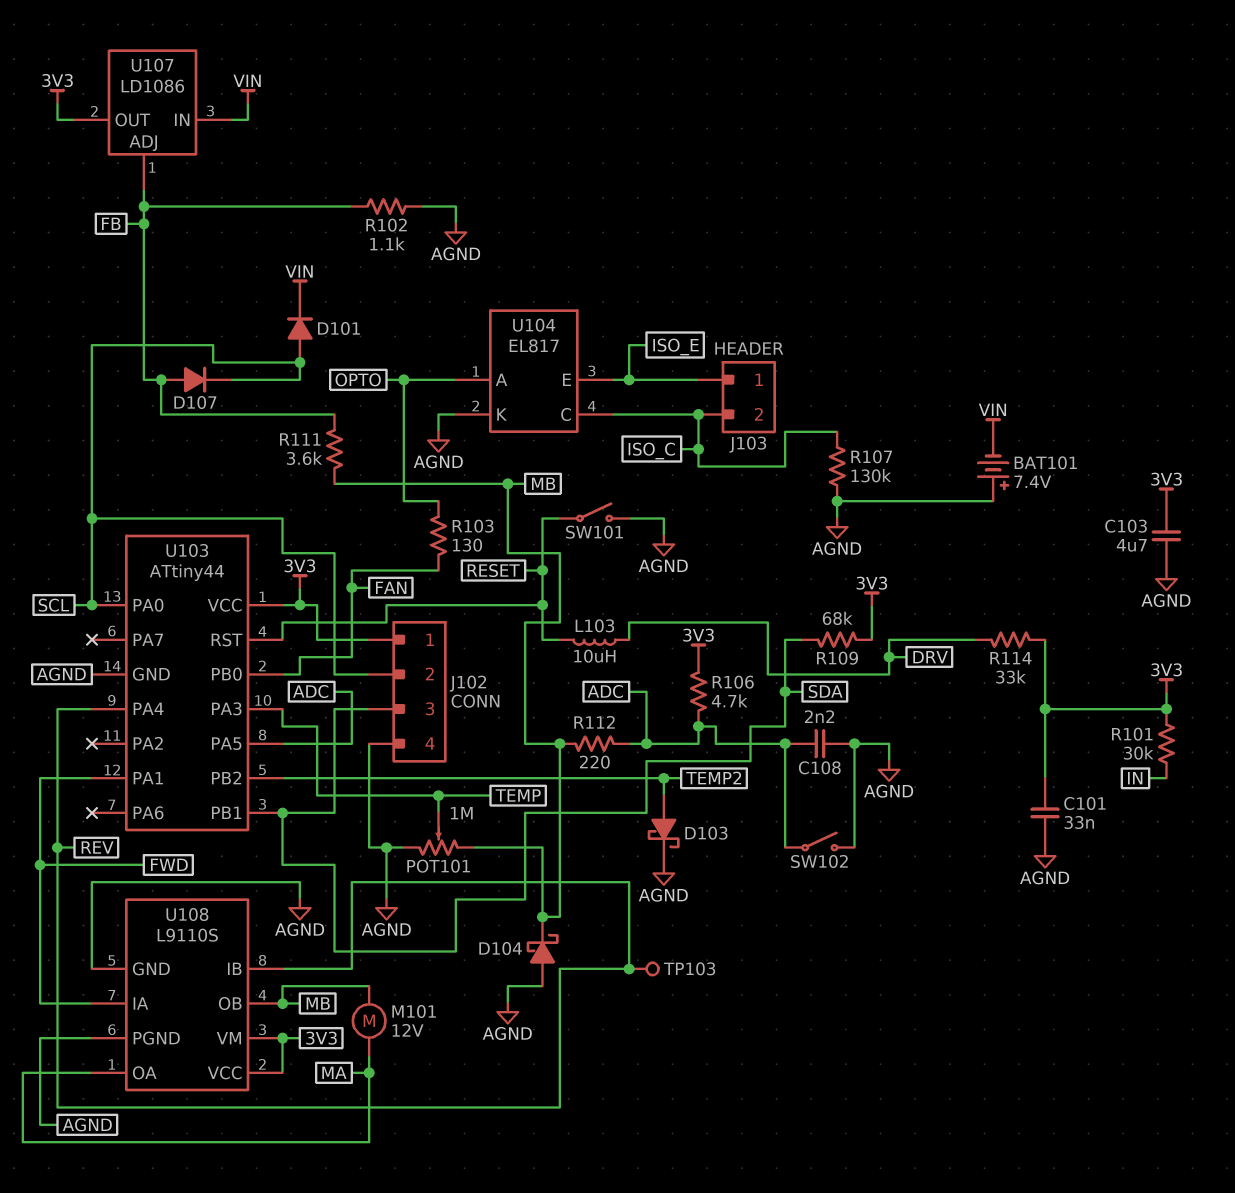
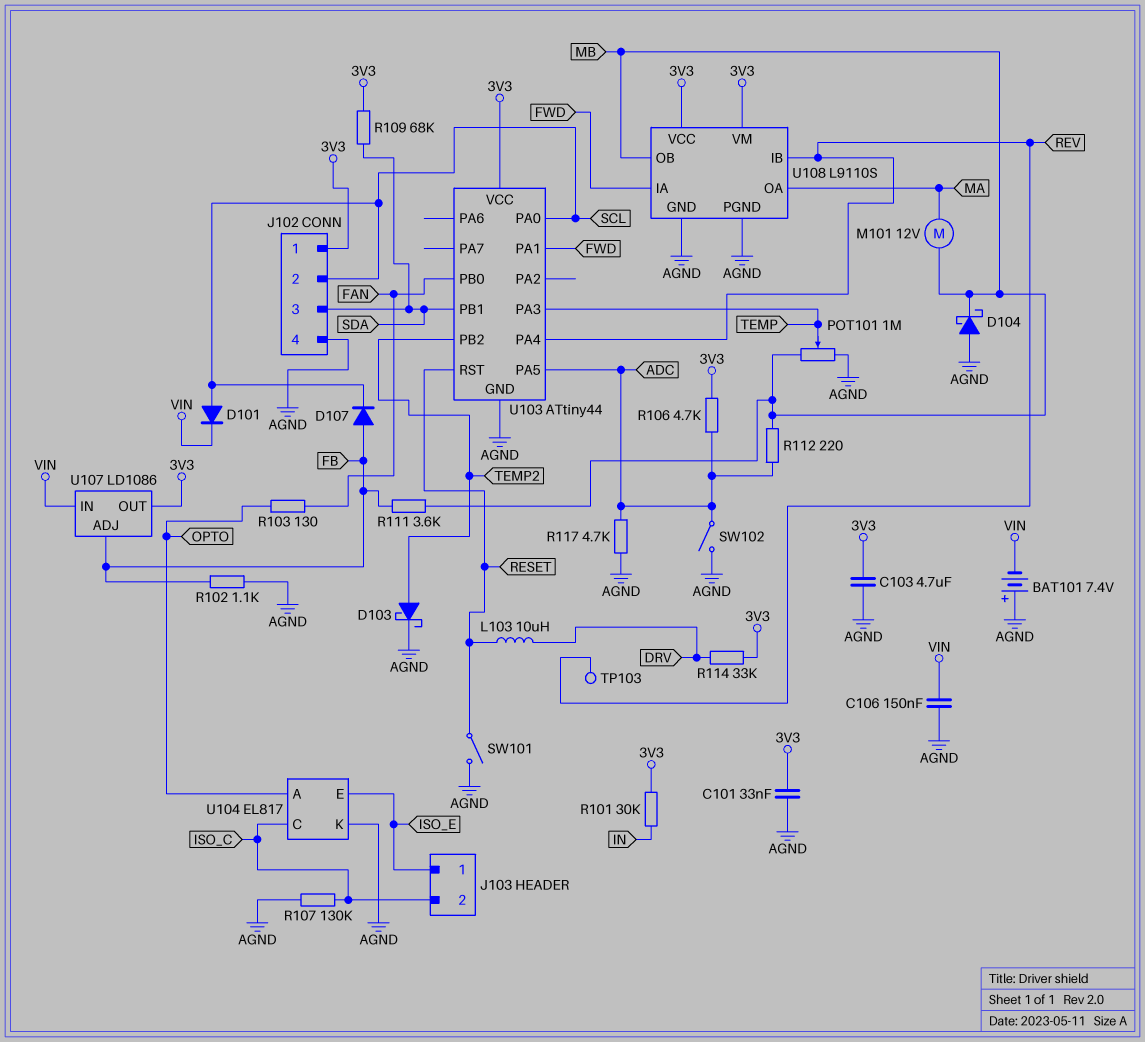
C106: none -> 150nF (AGND, VIN)
C108: 2.2nF (ADC, AGND) -> none
R117: none -> 4.7k (ADC, AGND)

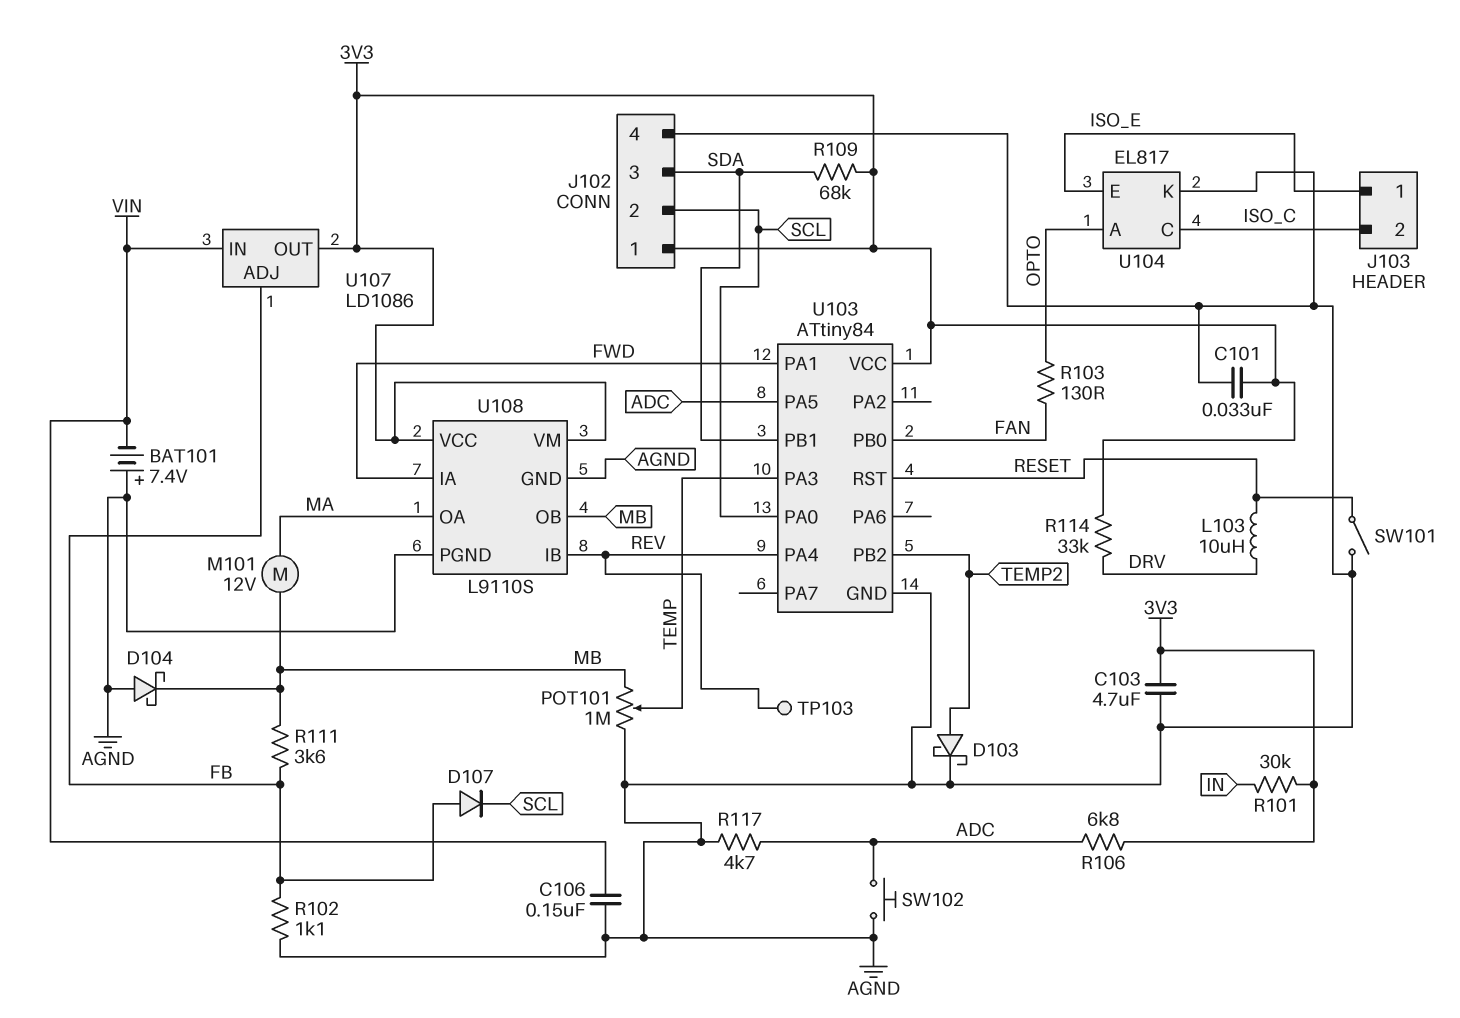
D101: diode (A SCL, K VIN) -> none
R106: 4.7k (3V3, ADC) -> 6.8k (3V3, ADC)
R107: 130k (AGND, ISO_C) -> none
R112: 220 (ADC, MB) -> none
SW102: switch (ADC, AGND) -> button (ADC, AGND)
U103: ATtiny44 -> ATtiny84

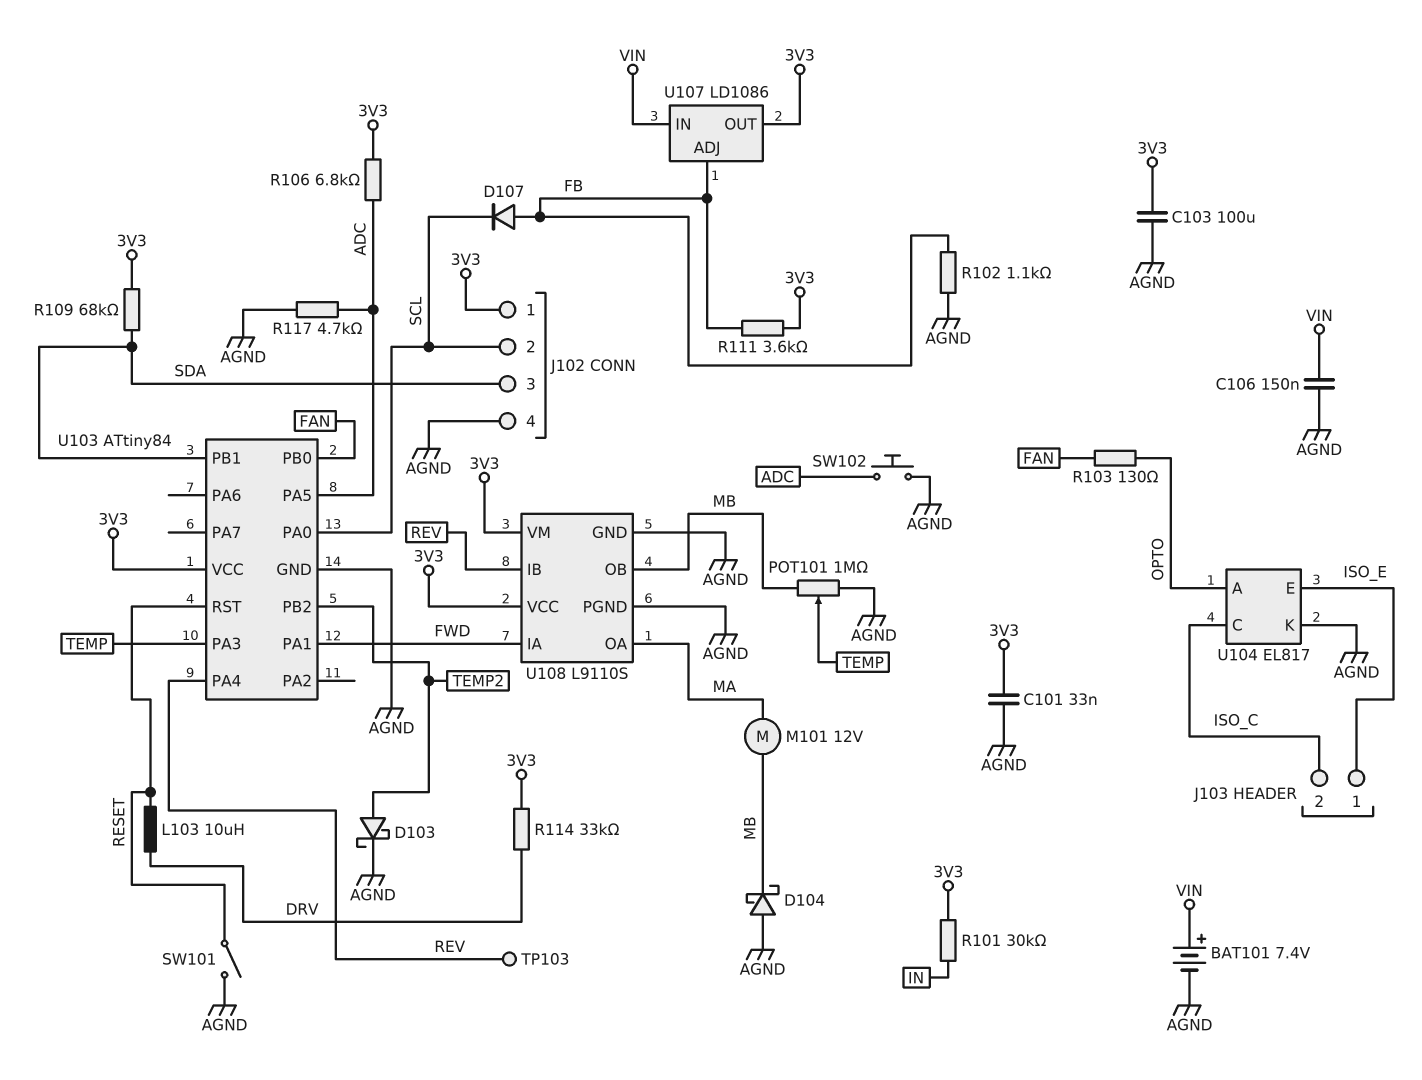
BAT101: 7.4V (plus AGND, minus VIN) -> 7.4V (plus VIN, minus AGND)
C103: 4.7uF (3V3, AGND) -> 100uF (3V3, AGND)
R111: 3.6k (FB, MB) -> 3.6k (3V3, FB)

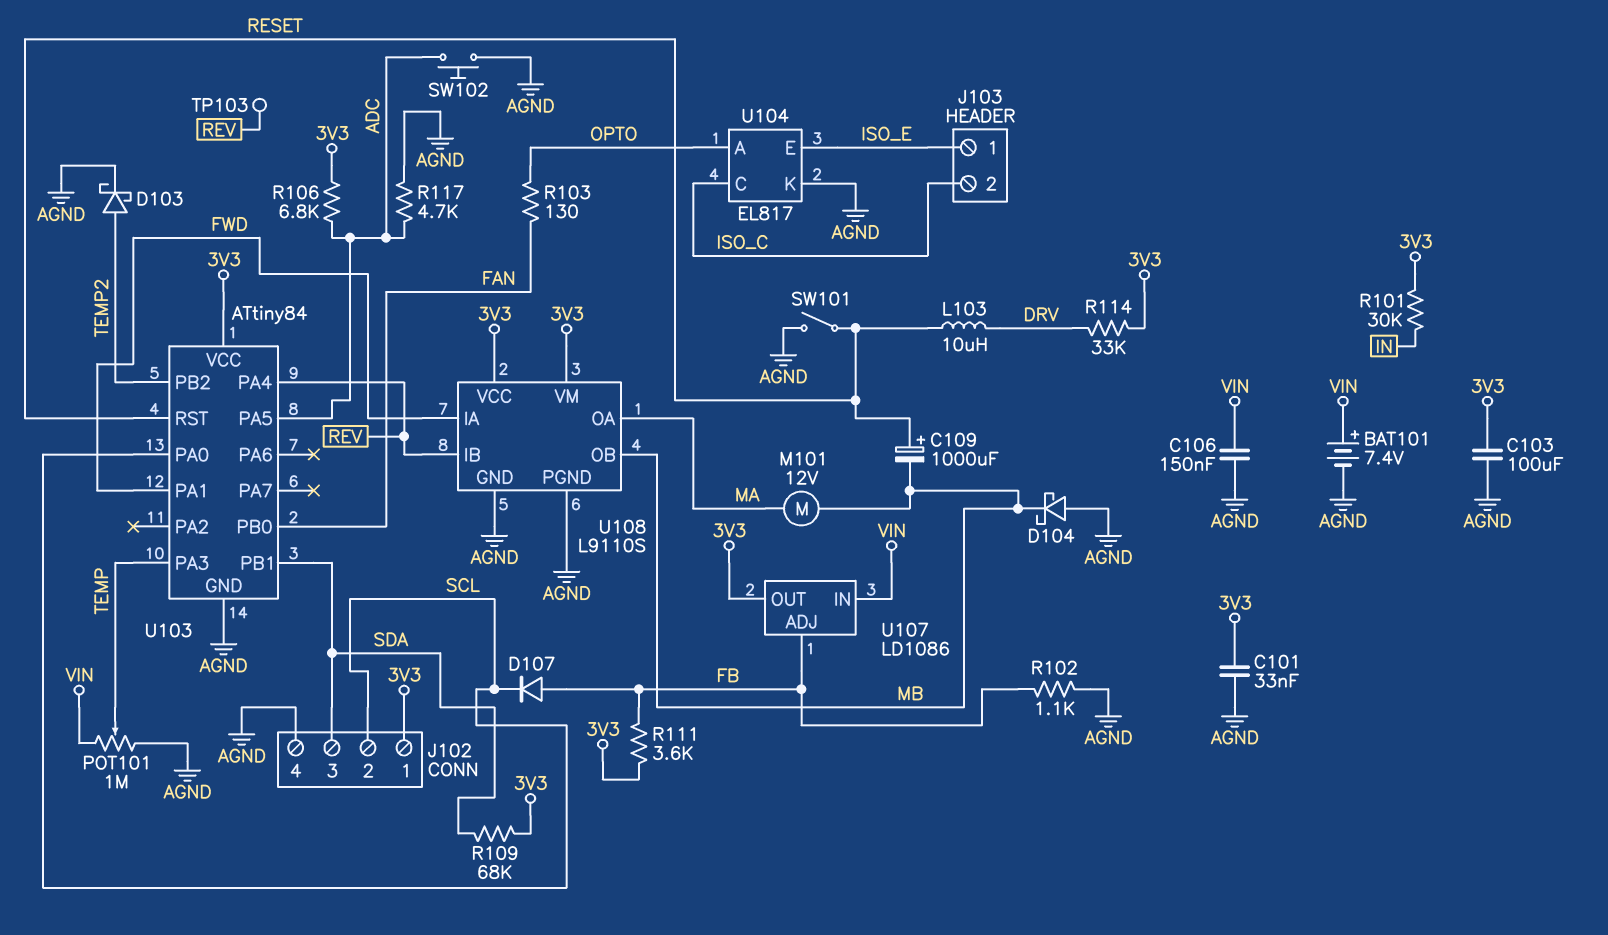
C109: none -> 1000uF (plus RESET, minus MB)
POT101: 1M (AGND, MB, wiper TEMP) -> 1M (AGND, VIN, wiper TEMP)

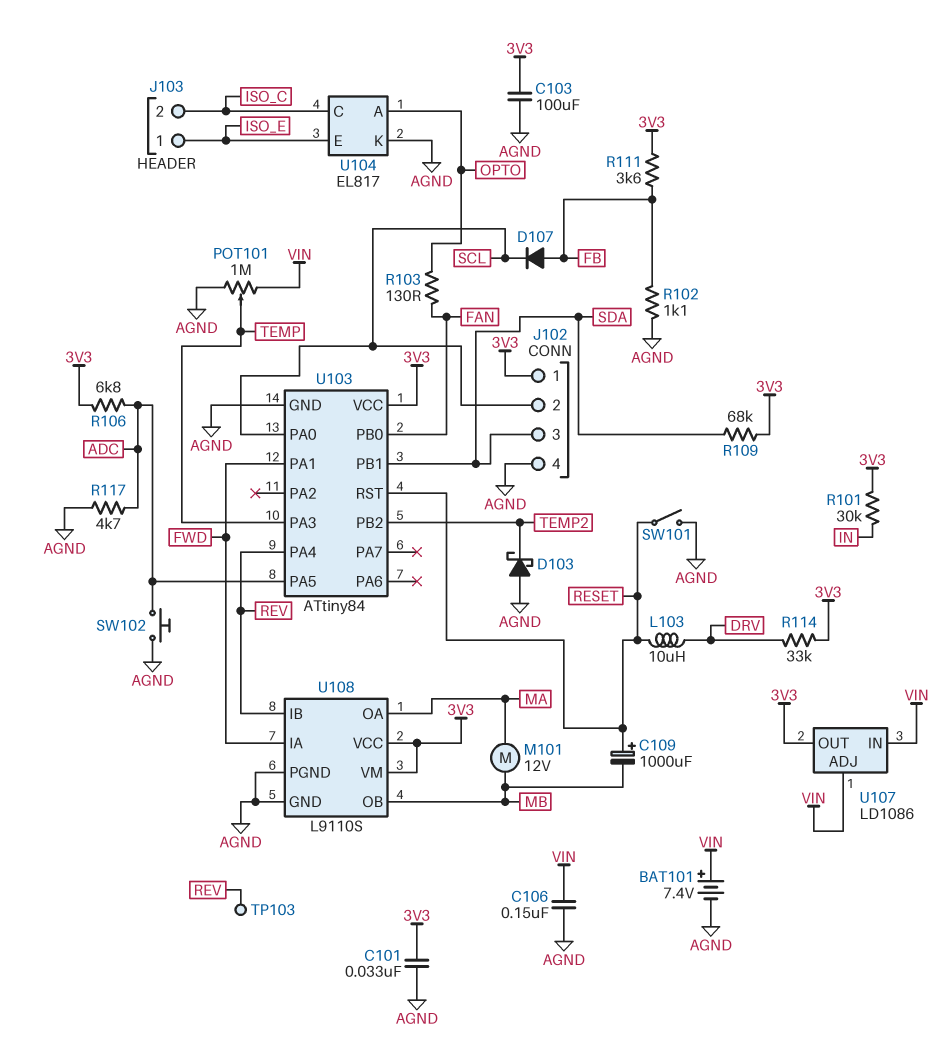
D103: schottky (A TEMP2, K AGND) -> schottky (A AGND, K TEMP2)
D104: schottky (A AGND, K MB) -> none
U107 pin ADJ: FB -> VIN

